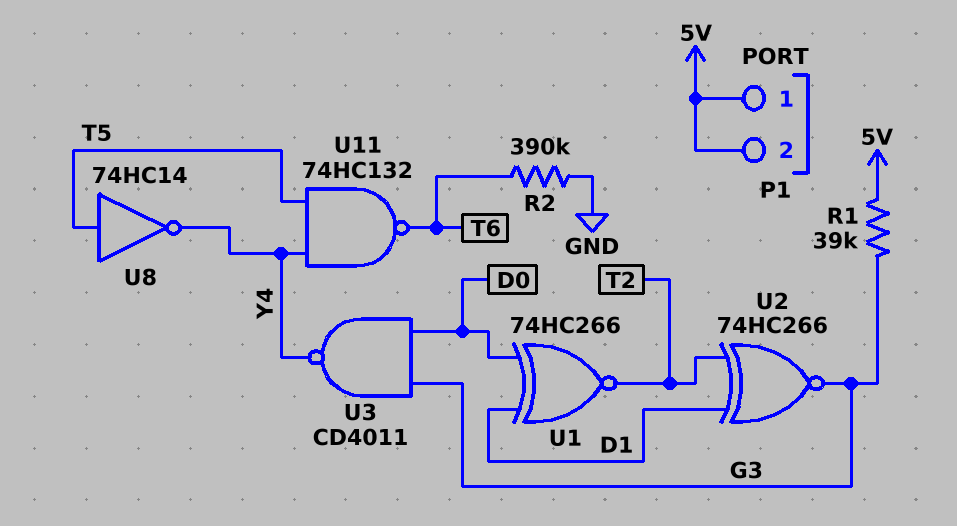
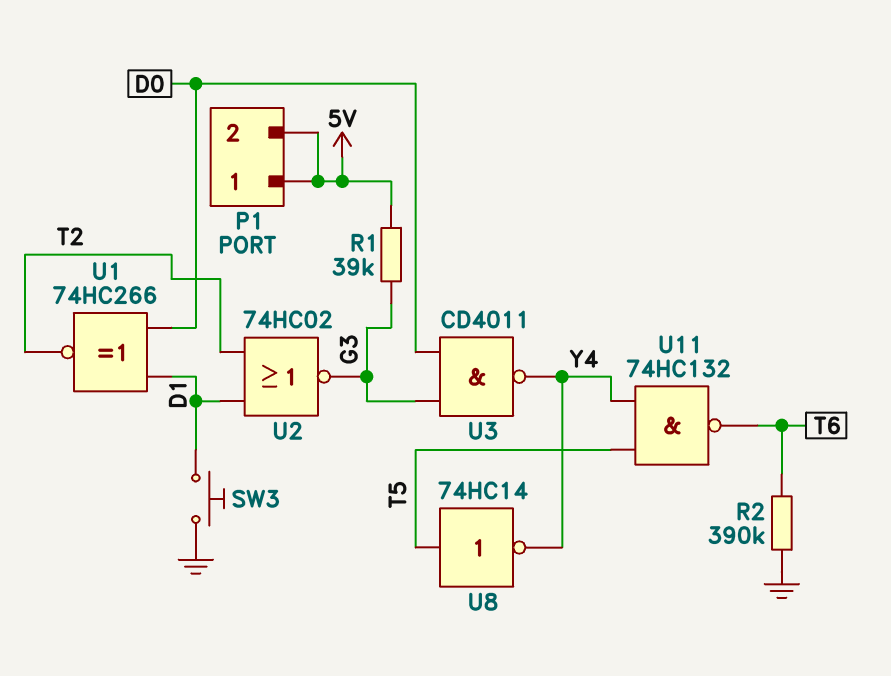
SW3: none -> button (D1, GND)
U2: XNOR 74HC266 (in D1, in T2, out G3) -> NOR 74HC02 (in D1, in T2, out G3)

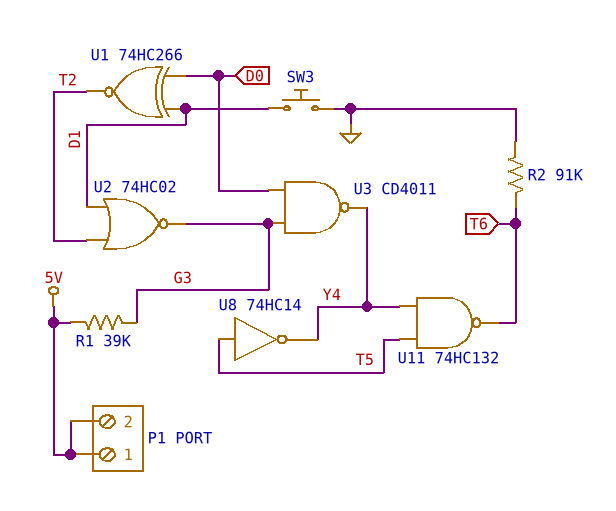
R2: 390k (GND, T6) -> 91k (GND, T6)

